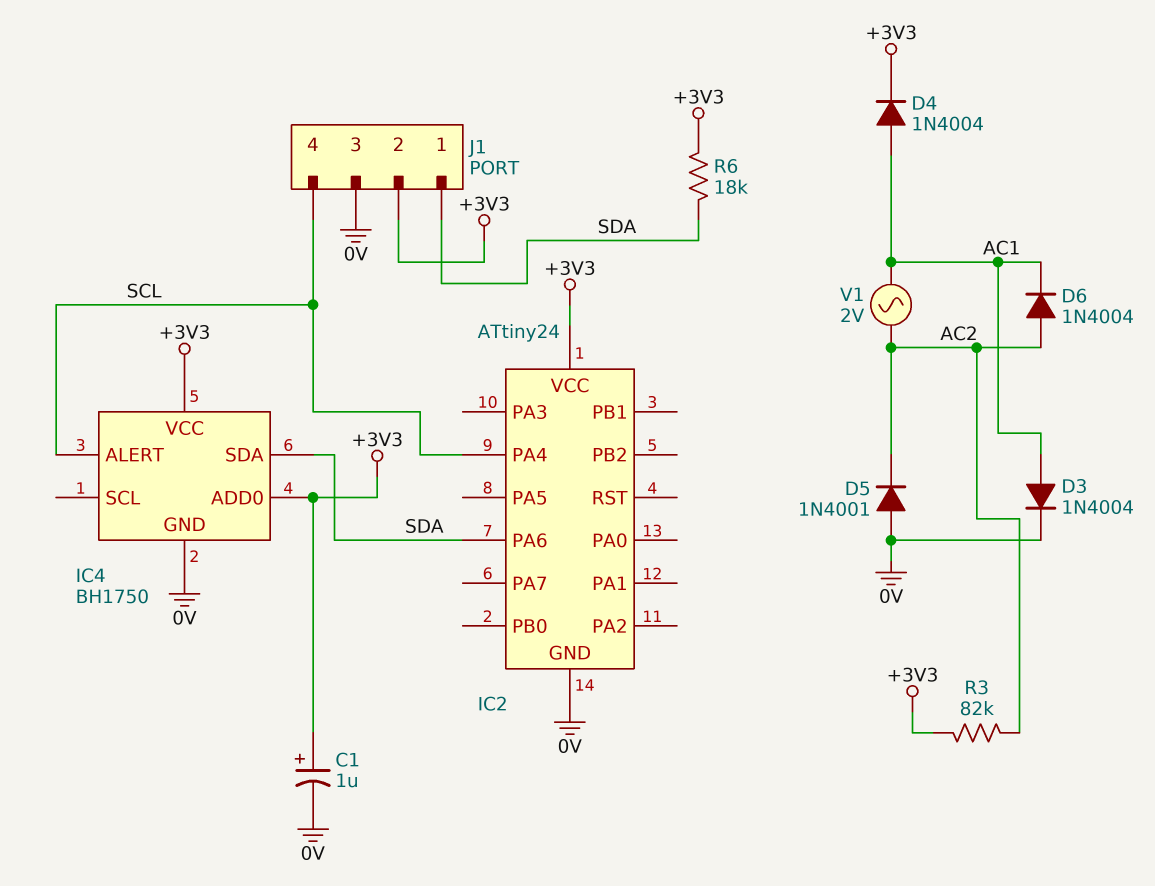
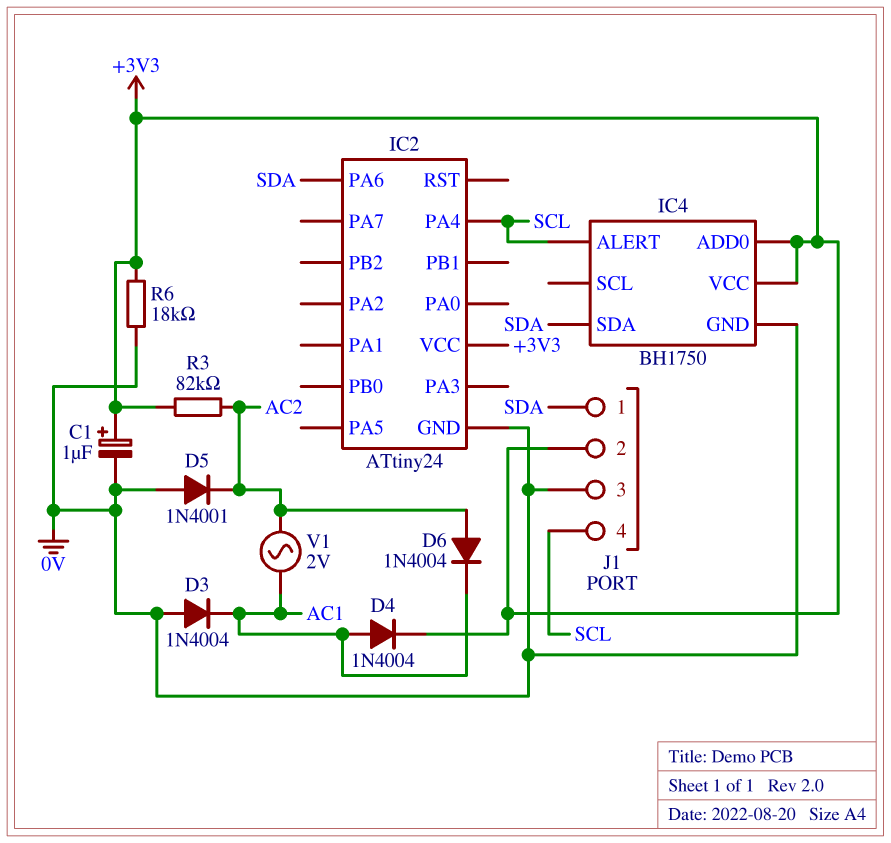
D3: diode 1N4004 (A AC1, K 0V) -> diode 1N4004 (A 0V, K AC1)
R6: 18k (+3V3, SDA) -> 18k (+3V3, 0V)

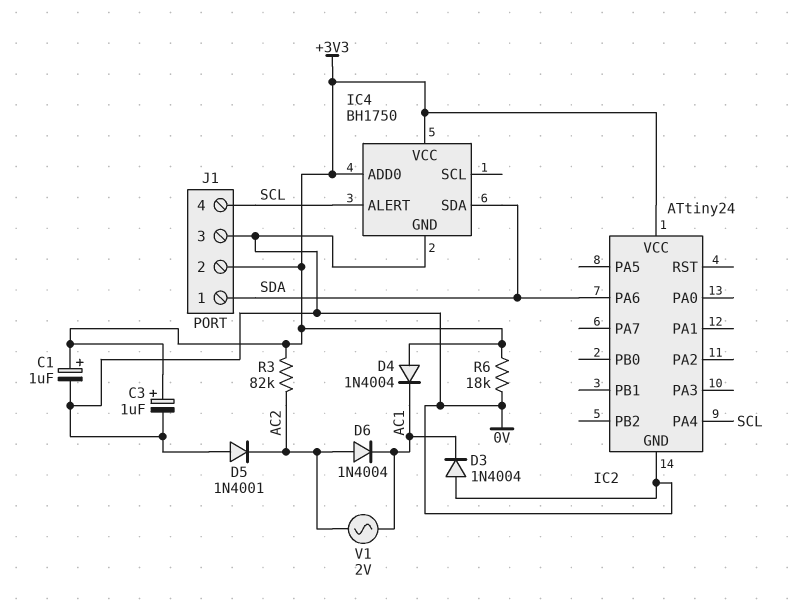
C3: none -> 1uF (plus +3V3, minus 0V)
D4: diode 1N4004 (A AC1, K +3V3) -> diode 1N4004 (A +3V3, K AC1)

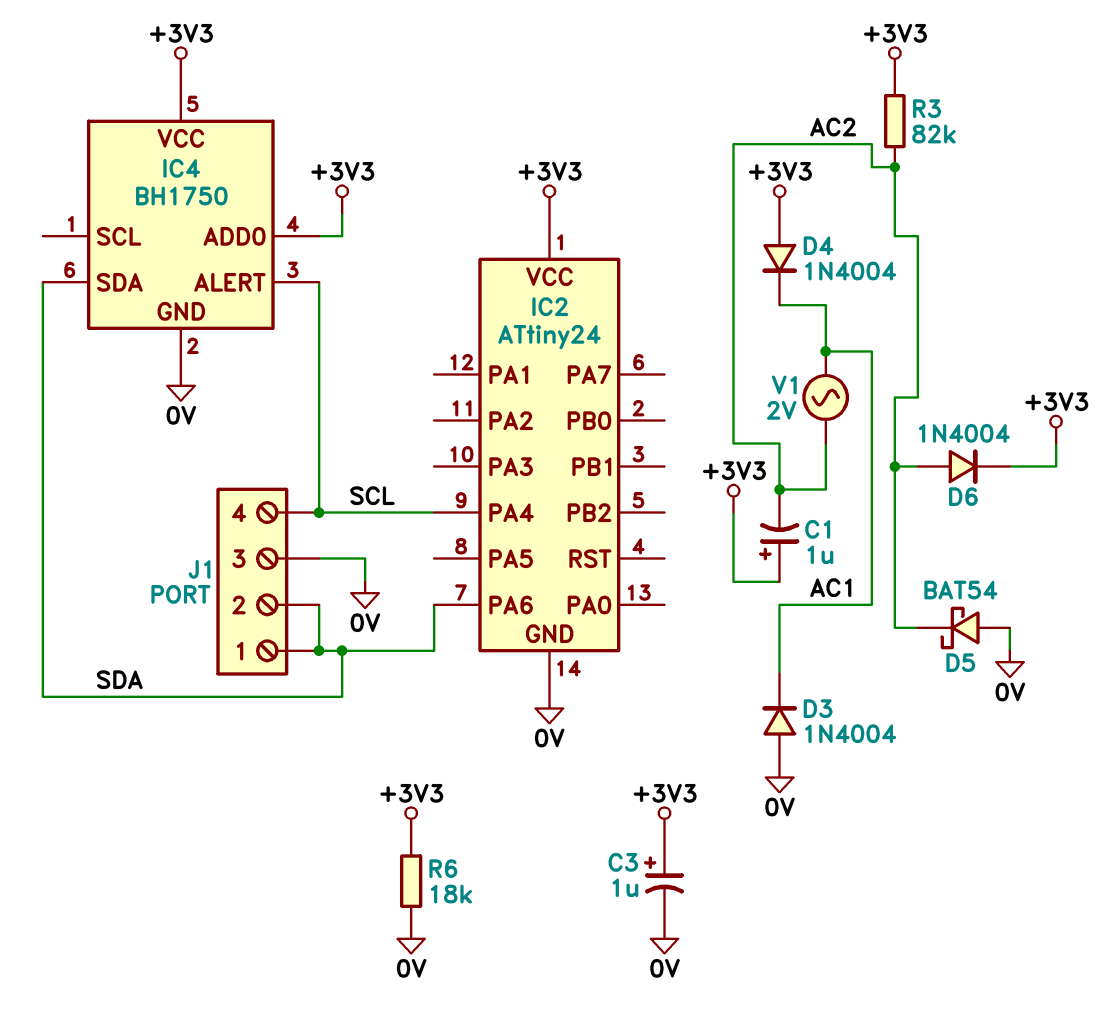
C1: 1uF (plus +3V3, minus 0V) -> 1uF (plus +3V3, minus AC2)
D5: diode 1N4001 (A 0V, K AC2) -> schottky BAT54 (A 0V, K AC2)
D6: diode 1N4004 (A AC2, K AC1) -> diode 1N4004 (A AC2, K +3V3)
J1 pin 2: +3V3 -> SDA

